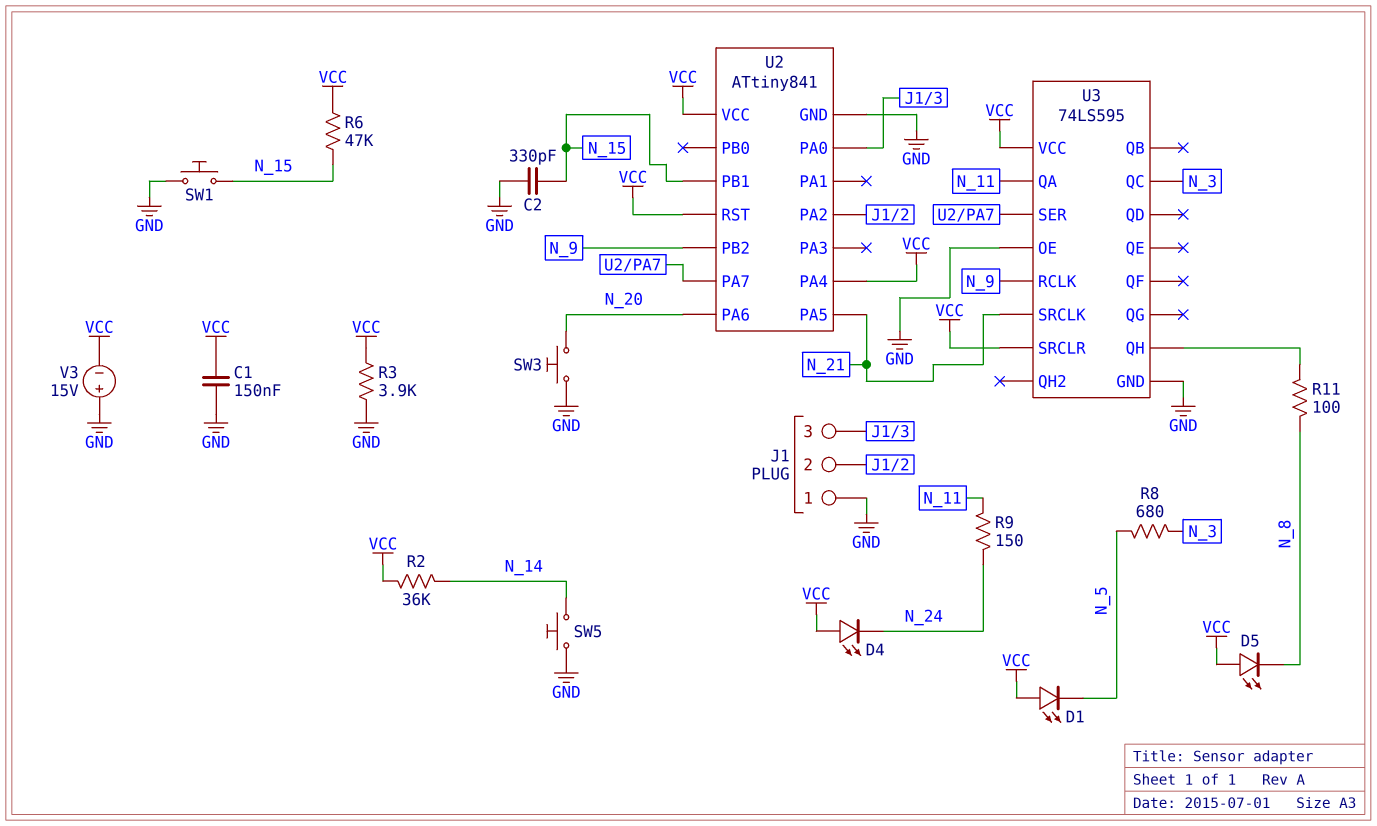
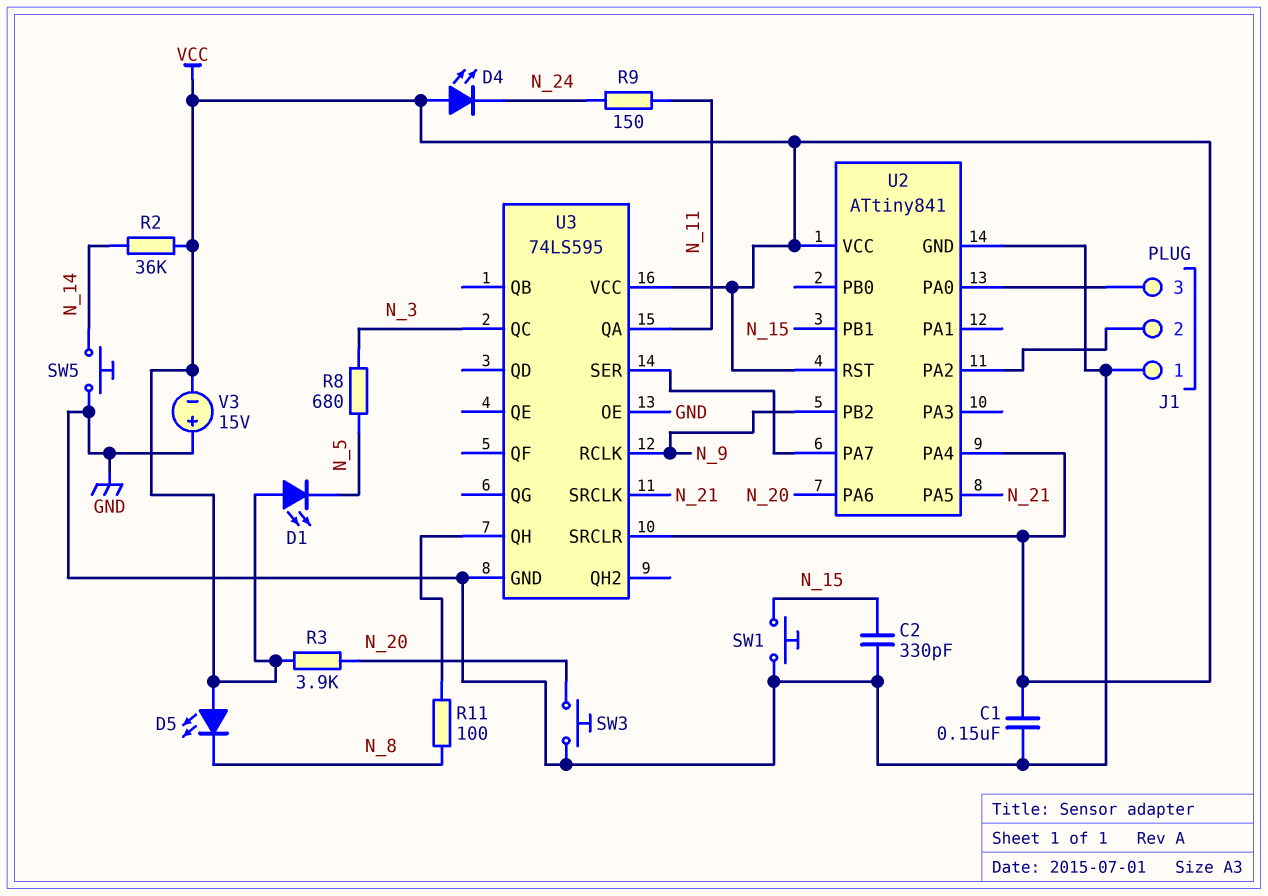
R3: 3.9k (GND, VCC) -> 3.9k (N_20, VCC)
R6: 47k (N_15, VCC) -> none

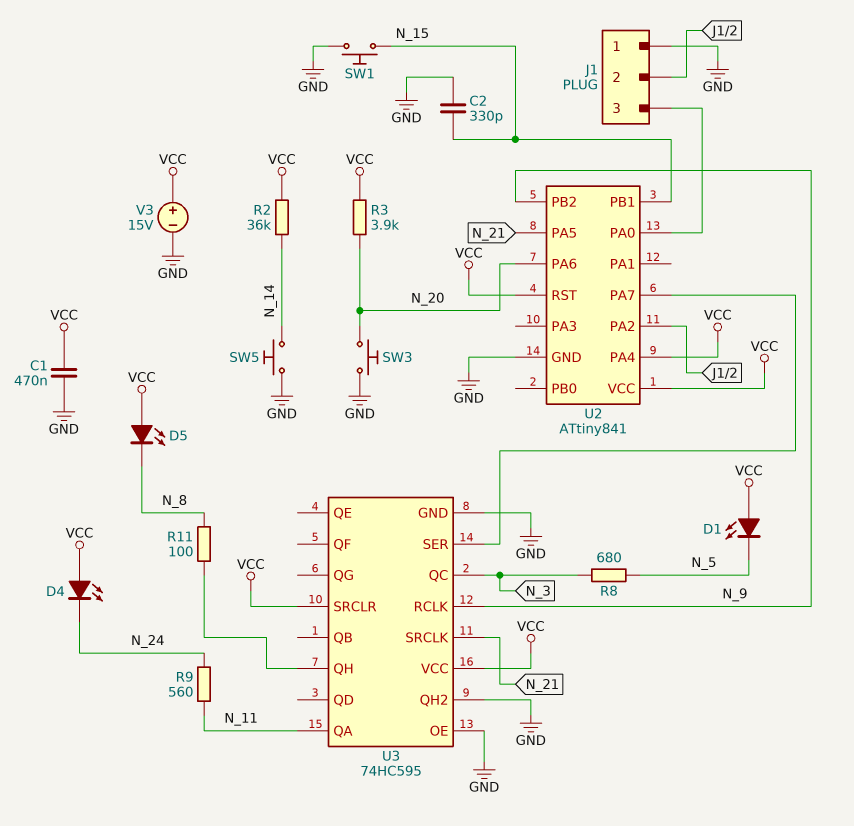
C1: 150nF (GND, VCC) -> 470nF (GND, VCC)
R9: 150 (N_11, N_24) -> 560 (N_11, N_24)
U3: 74LS595 -> 74HC595
U3 pin QH2: none -> GND
V3: 15V (plus GND, minus VCC) -> 15V (plus VCC, minus GND)

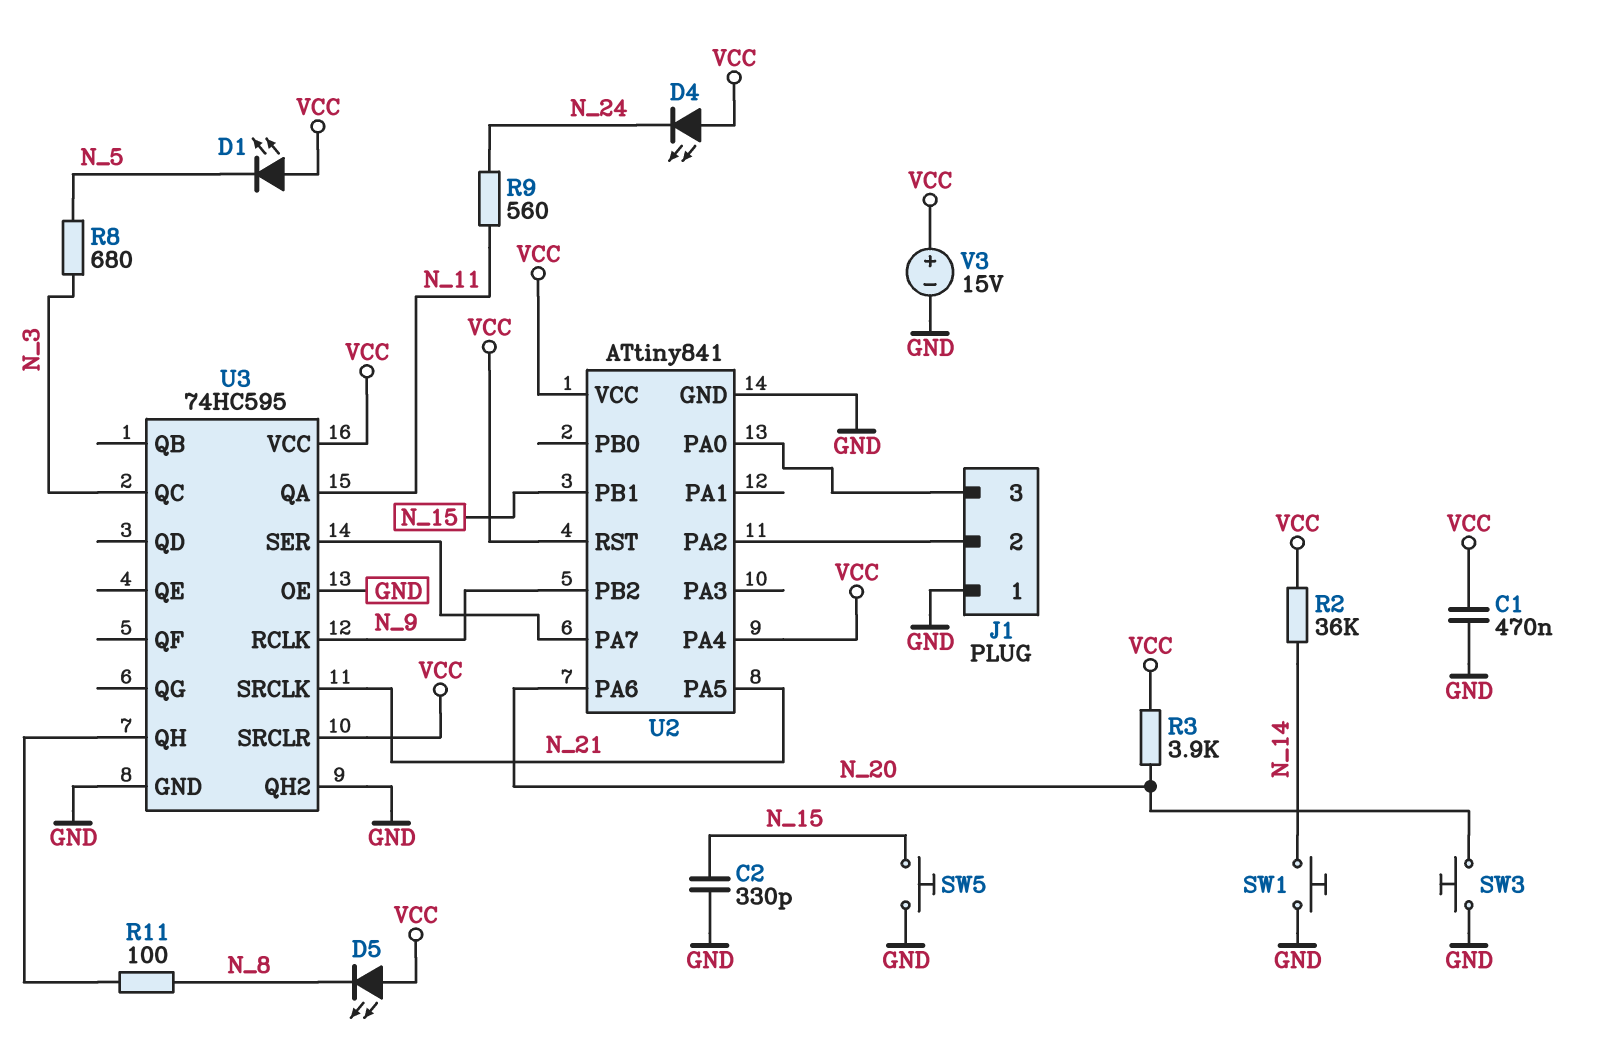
SW1: button (GND, N_15) -> button (GND, N_14)
SW5: button (GND, N_14) -> button (GND, N_15)

